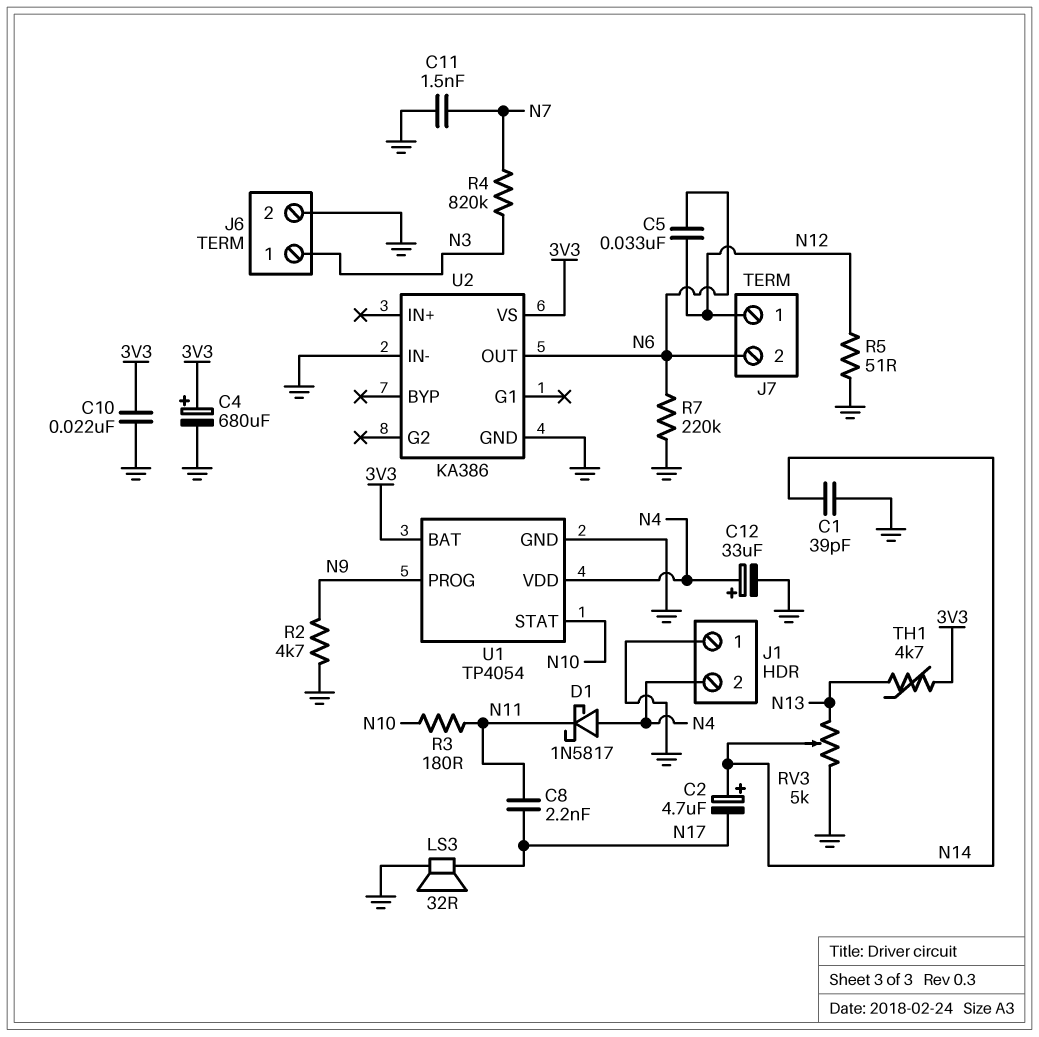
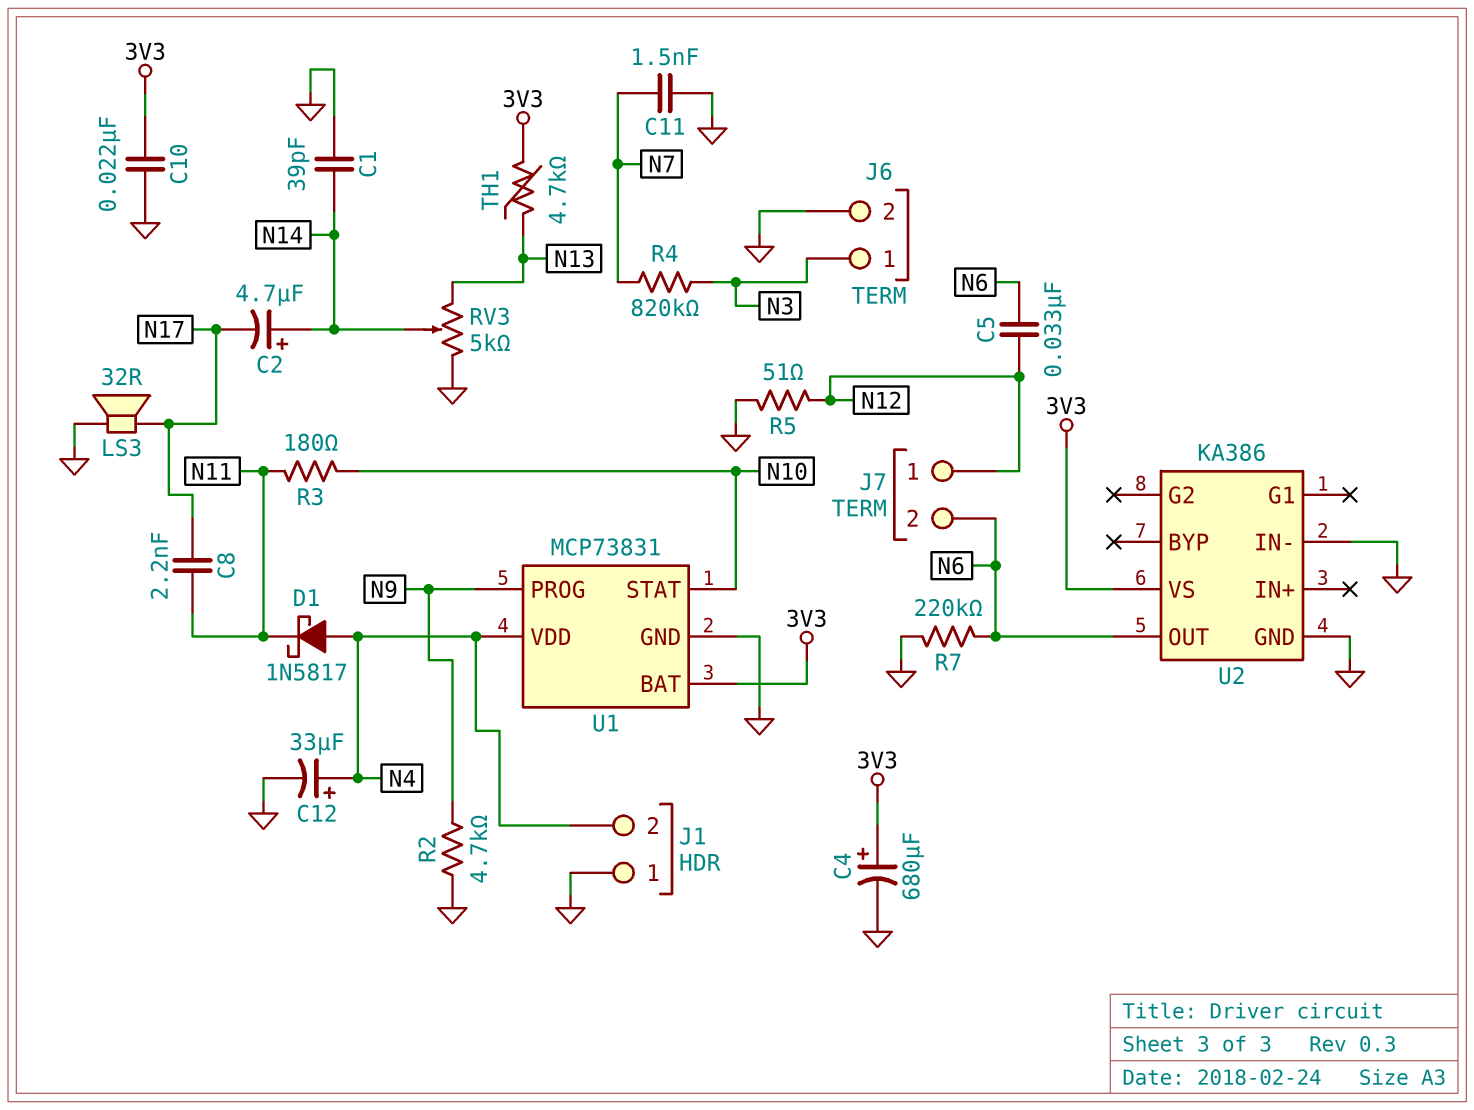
U1: TP4054 -> MCP73831

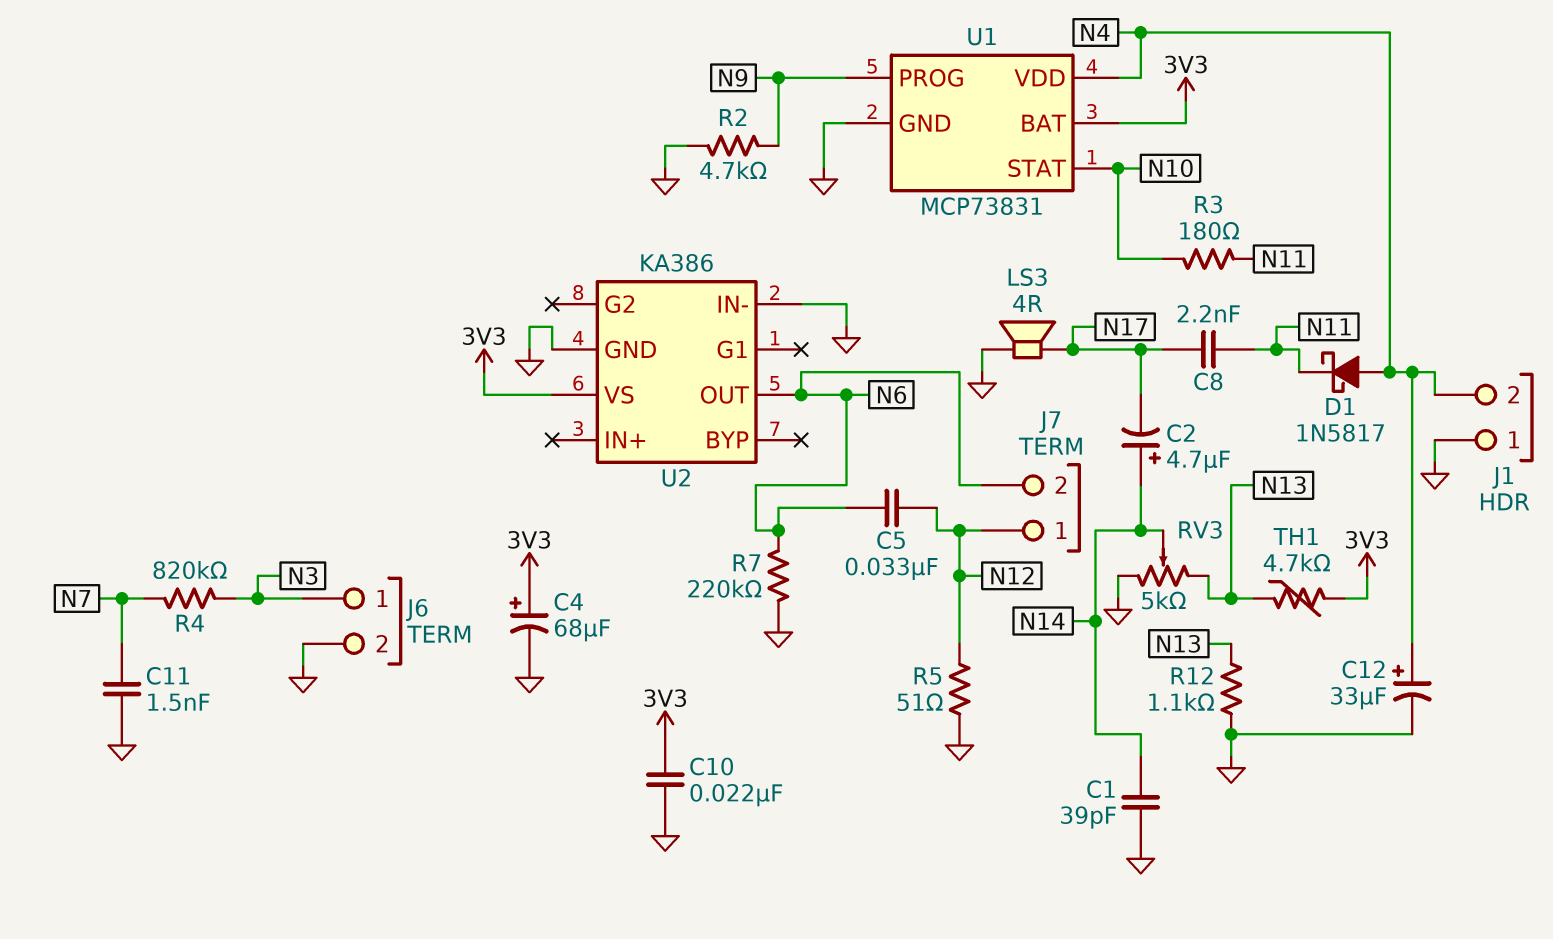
C4: 680uF (plus 3V3, minus GND) -> 68uF (plus 3V3, minus GND)
LS3: speaker 32R (GND, N17) -> speaker 4R (GND, N17)
R12: none -> 1.1k (GND, N13)

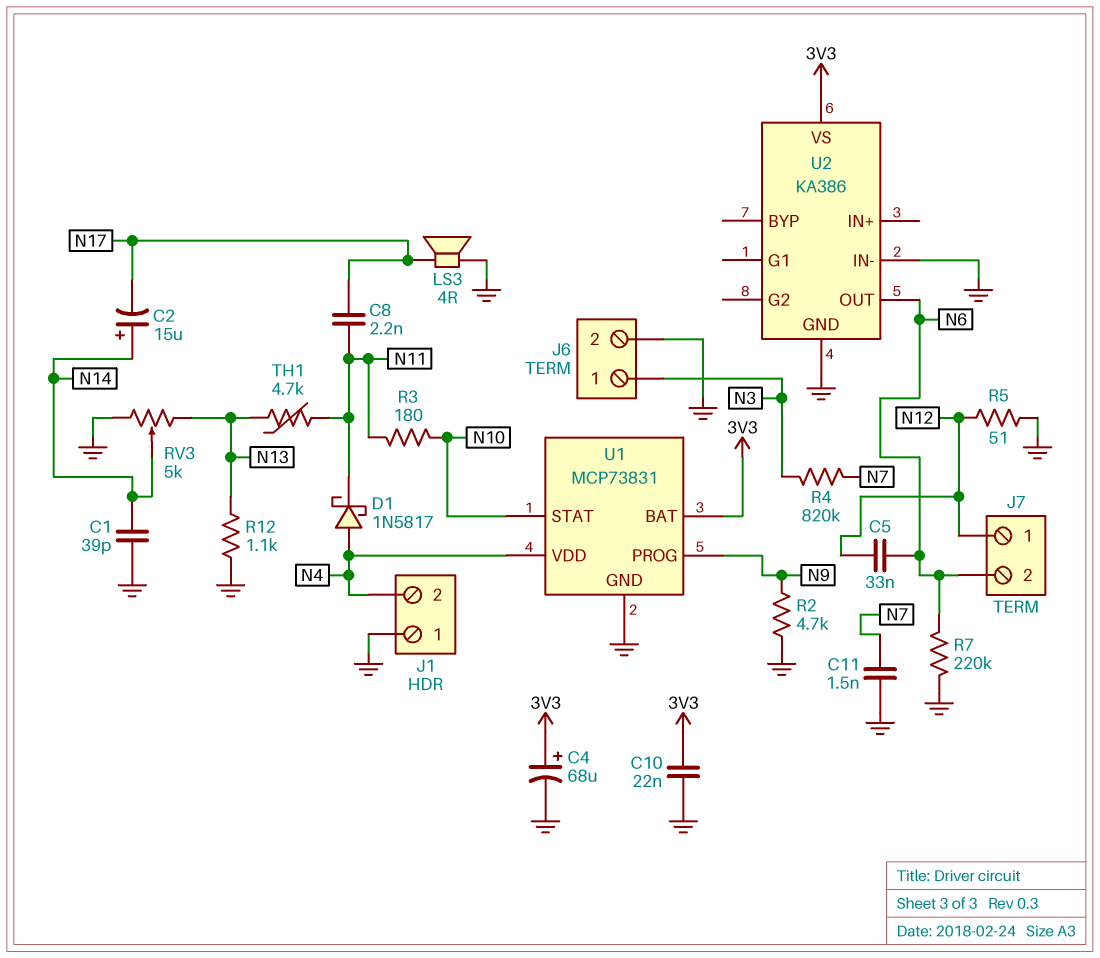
C2: 4.7uF (plus N14, minus N17) -> 15uF (plus N14, minus N17)
C12: 33uF (plus N4, minus GND) -> none
TH1: 4.7k (3V3, N13) -> 4.7k (N11, N13)

